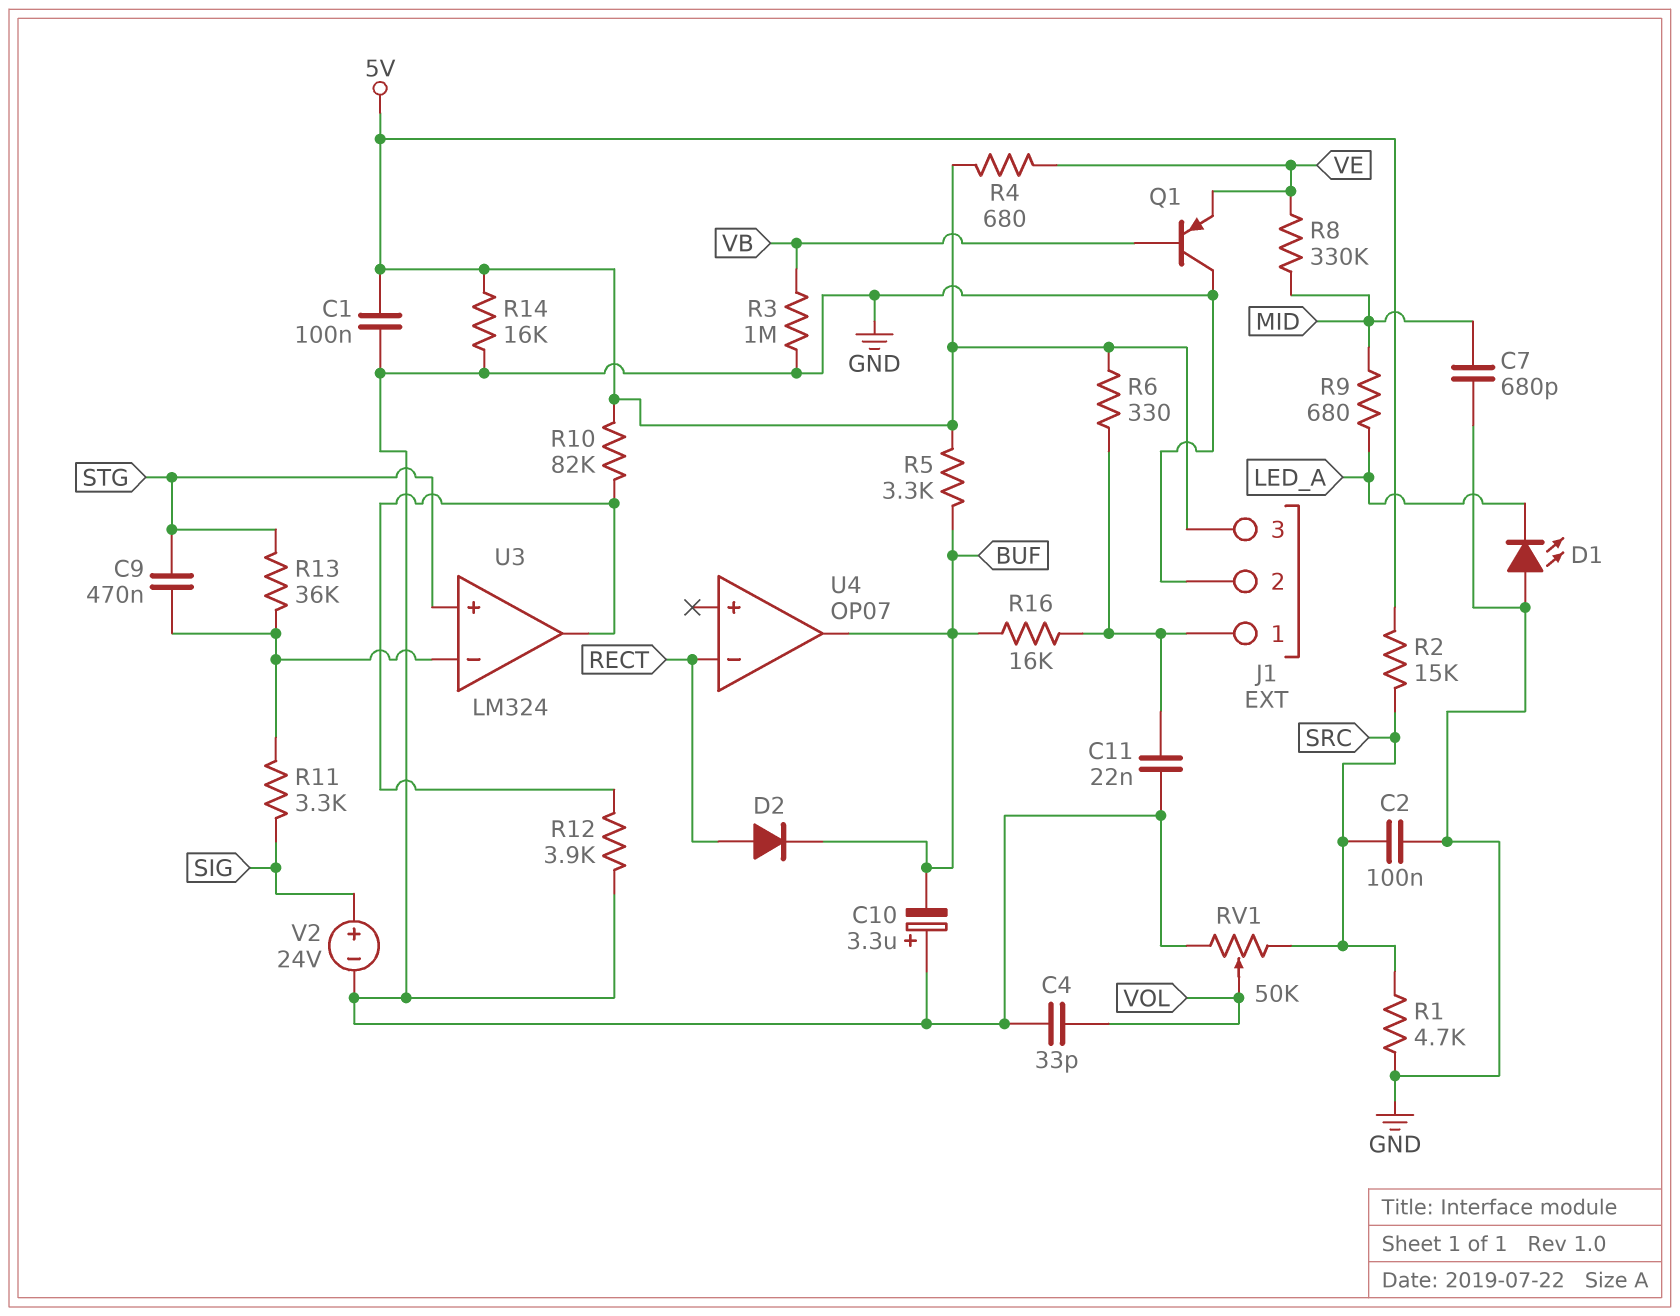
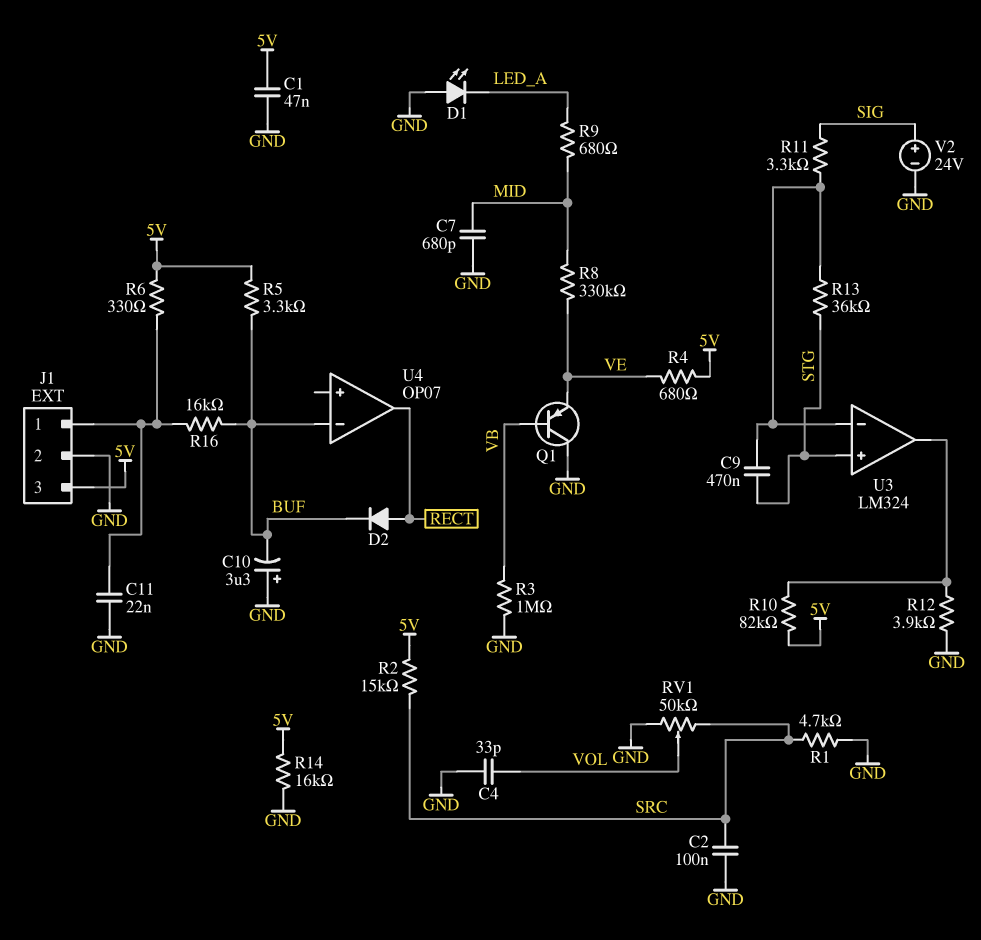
C1: 100nF (5V, GND) -> 47nF (5V, GND)
U4 pin in-: RECT -> BUF
U4 pin out: BUF -> RECT

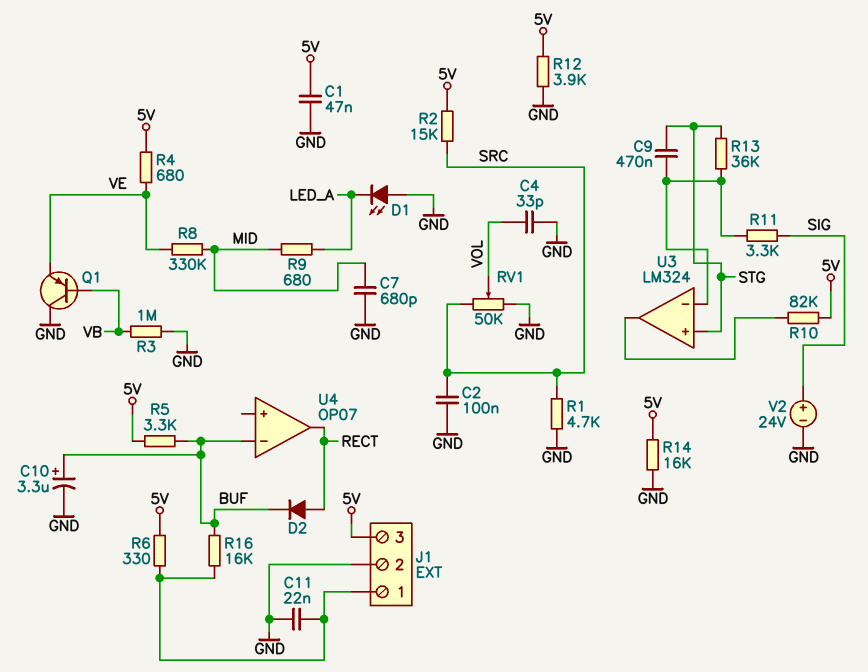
C10: 3.3uF (plus GND, minus BUF) -> 3.3uF (plus BUF, minus GND)
R12: 3.9k (GND, U3/out) -> 3.9k (5V, GND)

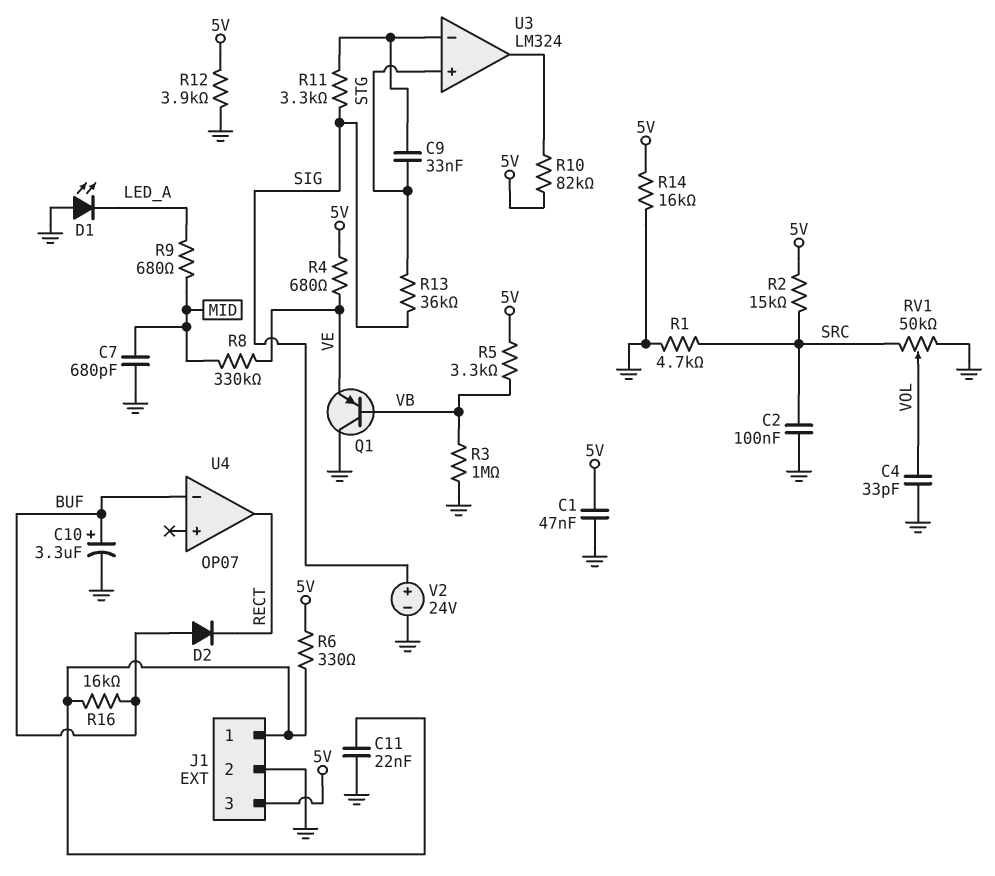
C9: 470nF (STG, U3/in-) -> 33nF (STG, U3/in-)
D2: diode (A RECT, K BUF) -> diode (A BUF, K RECT)
R5: 3.3k (5V, BUF) -> 3.3k (5V, VB)
R13: 36k (STG, U3/in-) -> 36k (SIG, STG)

